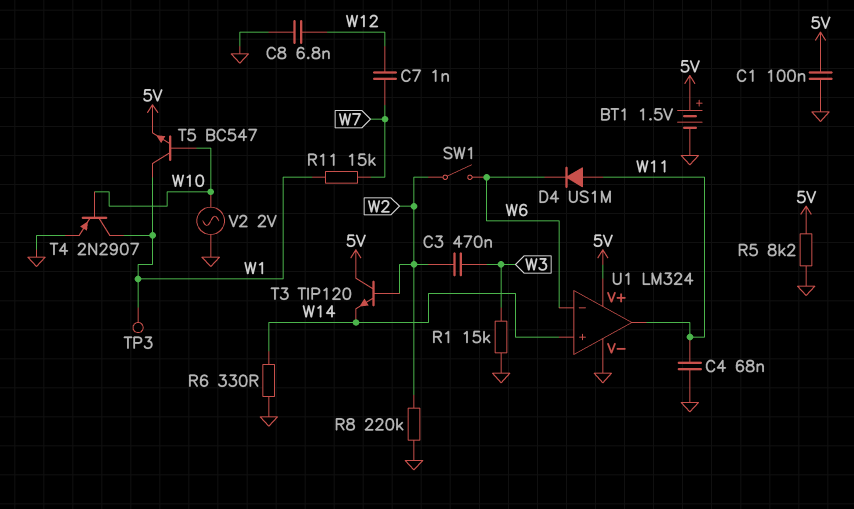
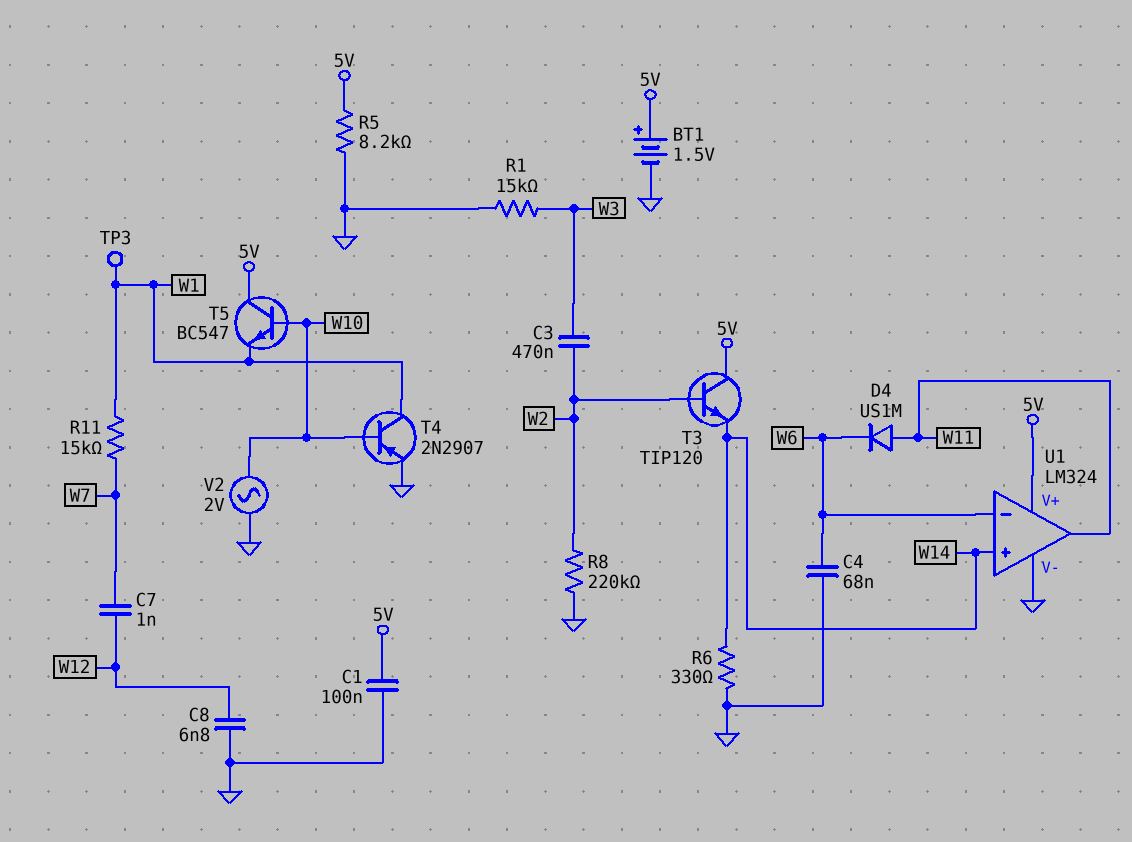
C4: 68nF (GND, W11) -> 68nF (GND, W6)
SW1: switch (W2, W6) -> none
T5: NPN BC547 (B W10, C W1, E 5V) -> NPN BC547 (B W10, C 5V, E W1)

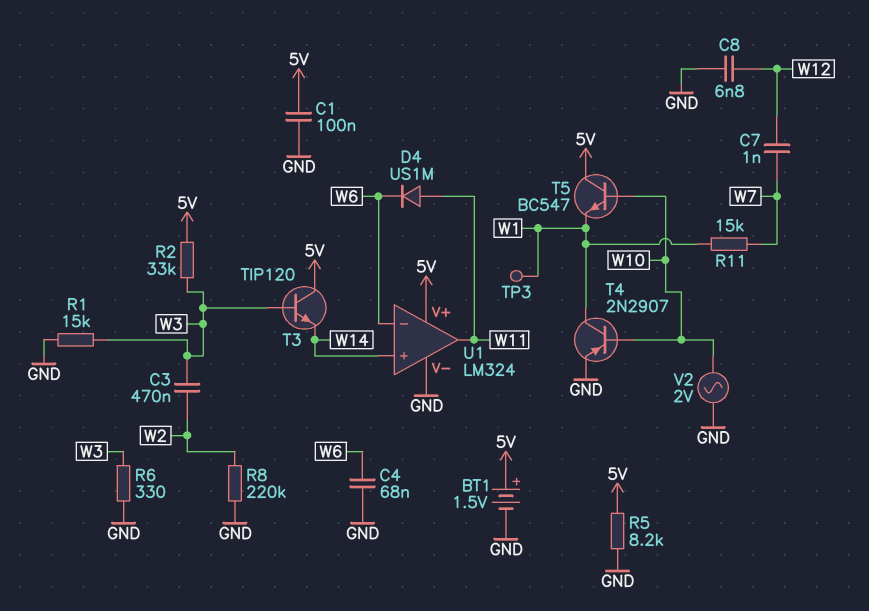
R2: none -> 33k (5V, W3)
R6: 330 (GND, W14) -> 330 (GND, W3)
T3: NPN TIP120 (B W2, C 5V, E W14) -> NPN TIP120 (B W3, C 5V, E W14)

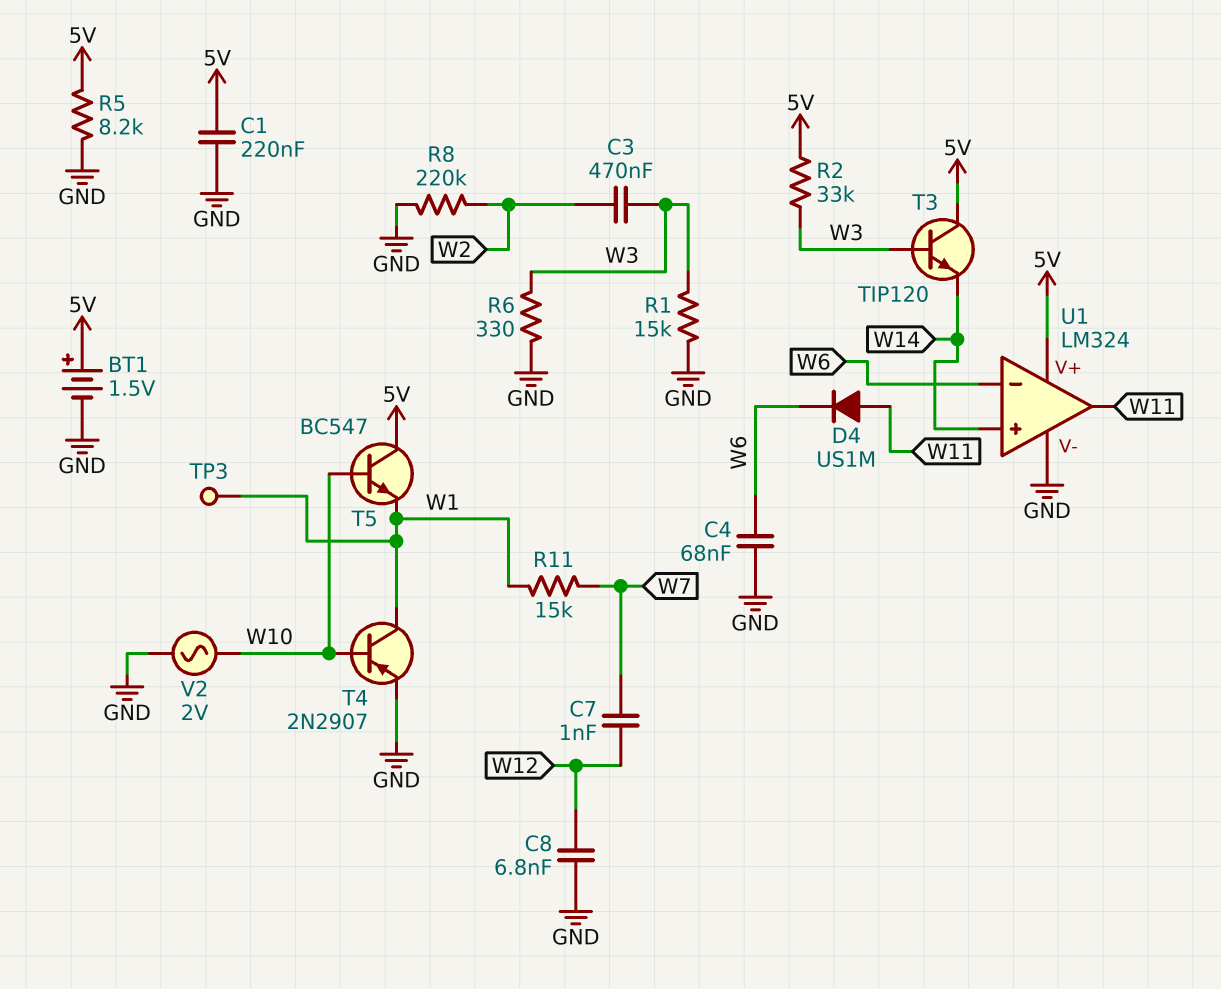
C1: 100nF (5V, GND) -> 220nF (5V, GND)

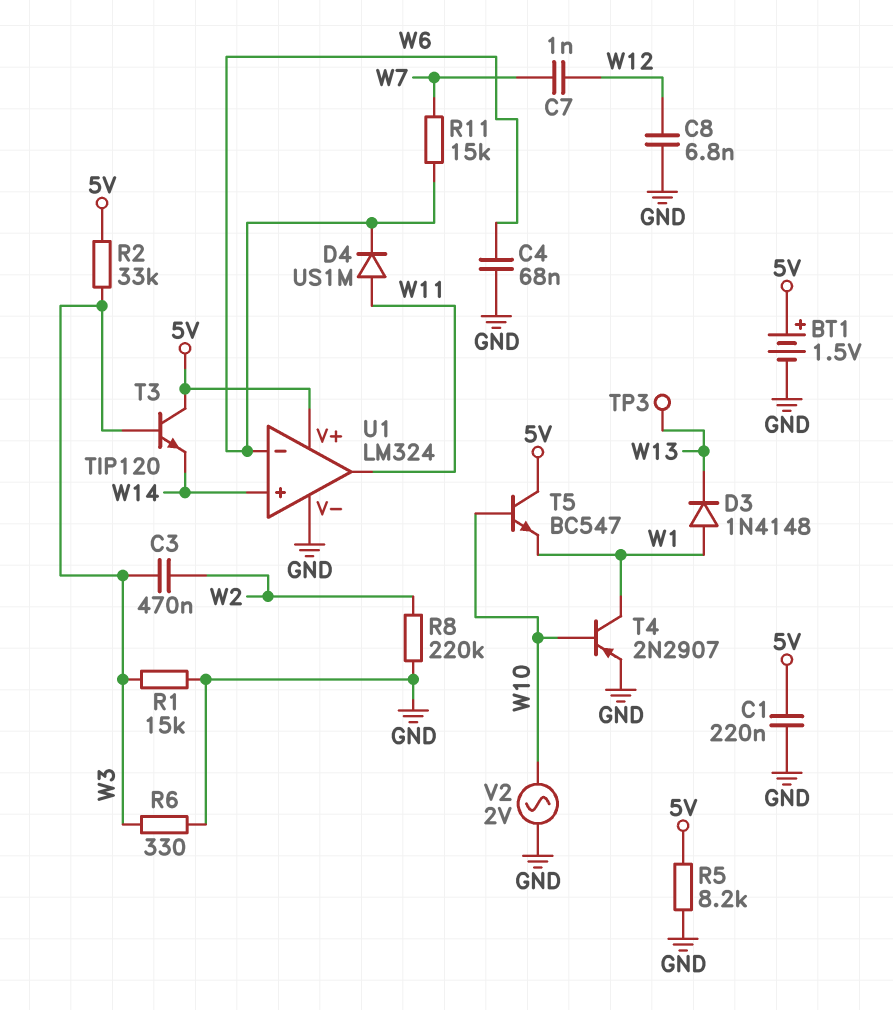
D3: none -> diode 1N4148 (A W1, K W13)
R11: 15k (W1, W7) -> 15k (W6, W7)
TP3: test point (W1) -> test point (W13)

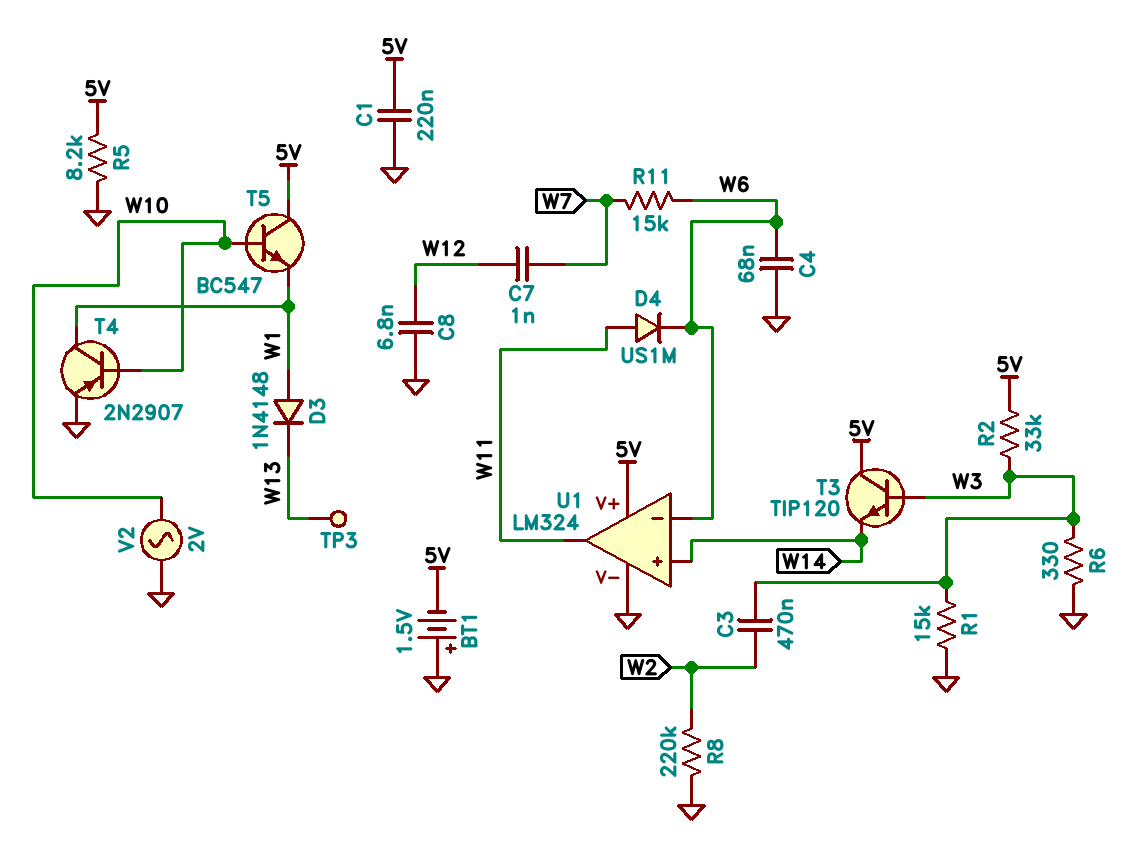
BT1: 1.5V (plus 5V, minus GND) -> 1.5V (plus GND, minus 5V)

